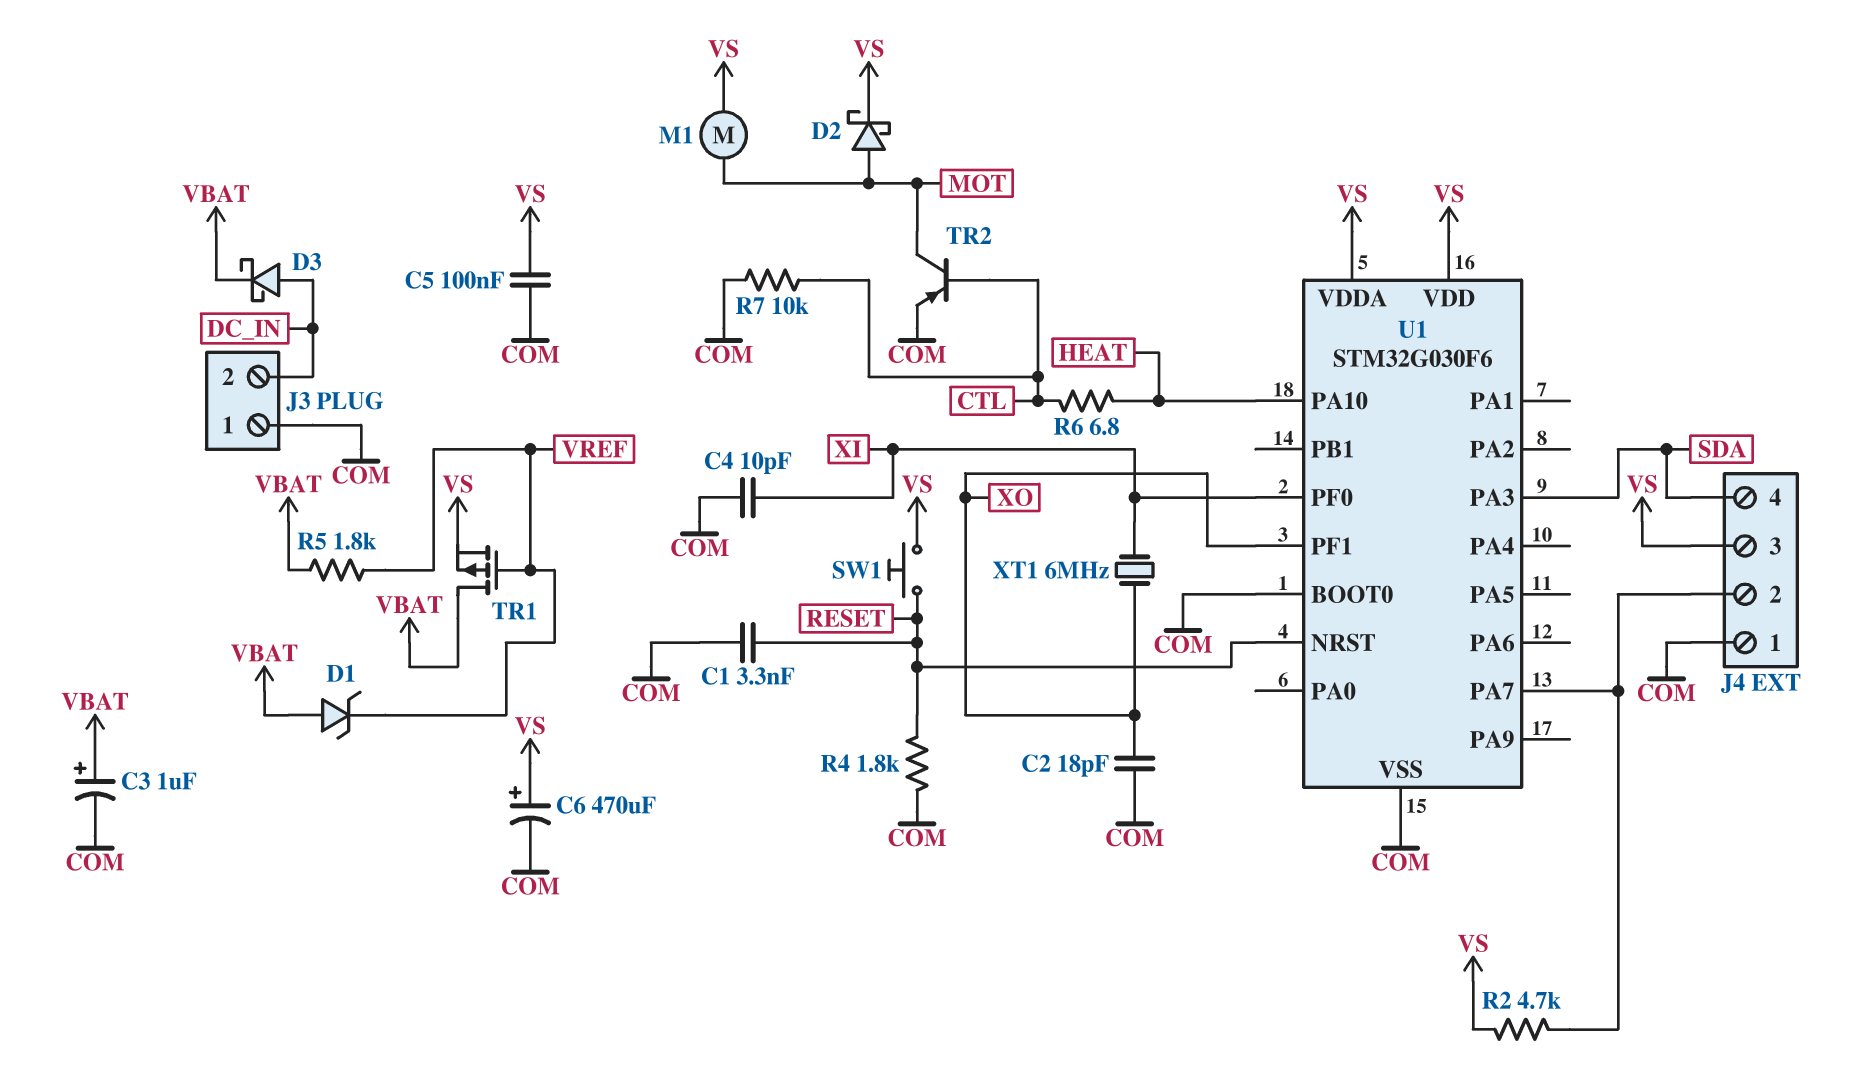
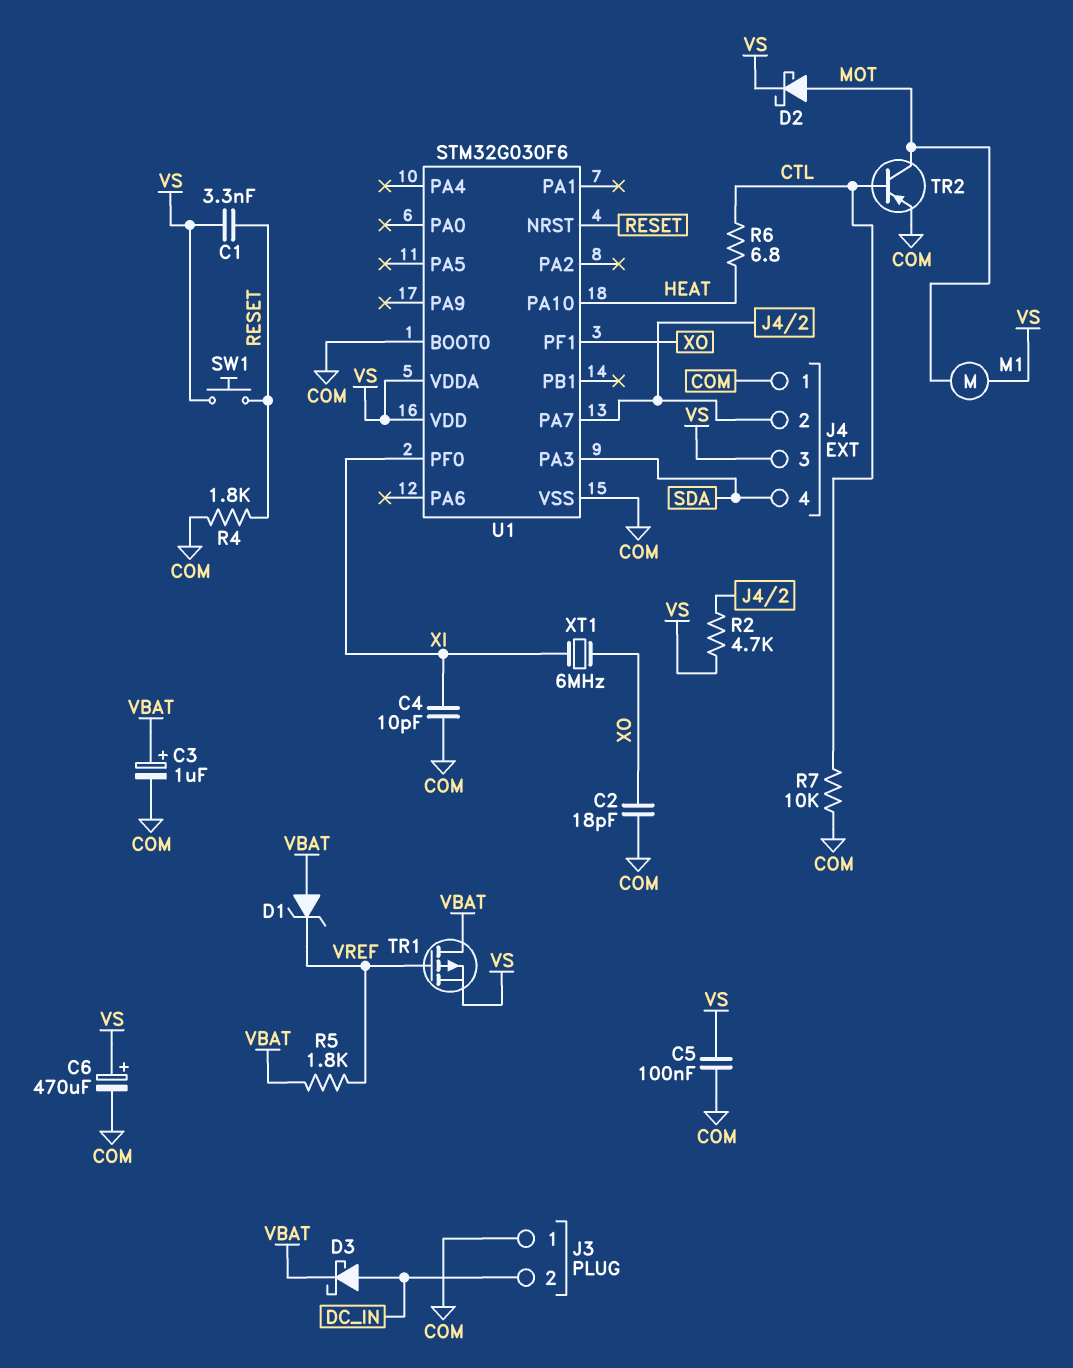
C1: 3.3nF (COM, RESET) -> 3.3nF (RESET, VS)

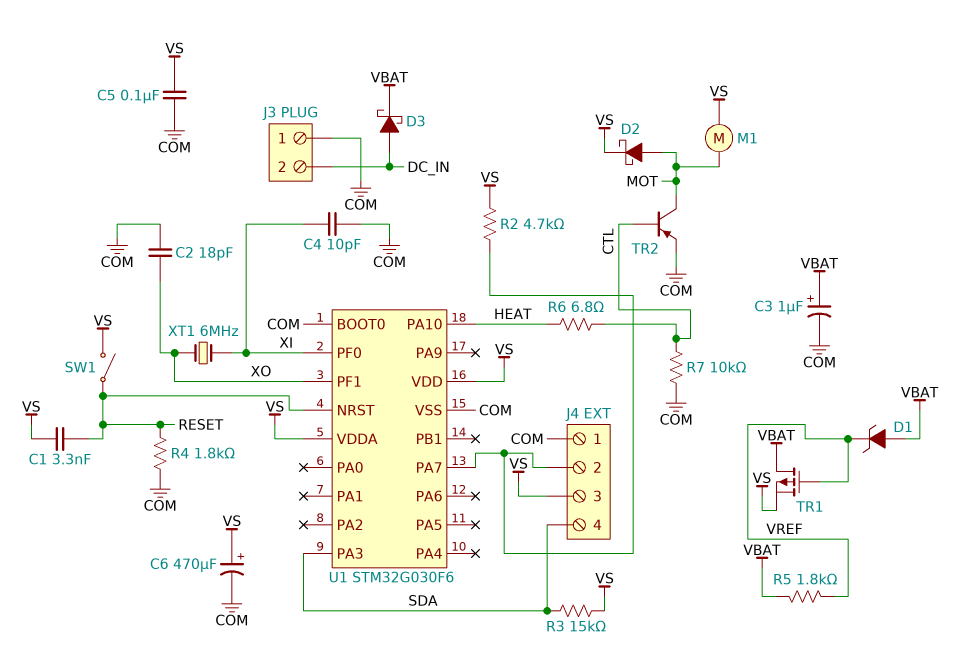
R3: none -> 15k (SDA, VS)
SW1: button (RESET, VS) -> switch (RESET, VS)

